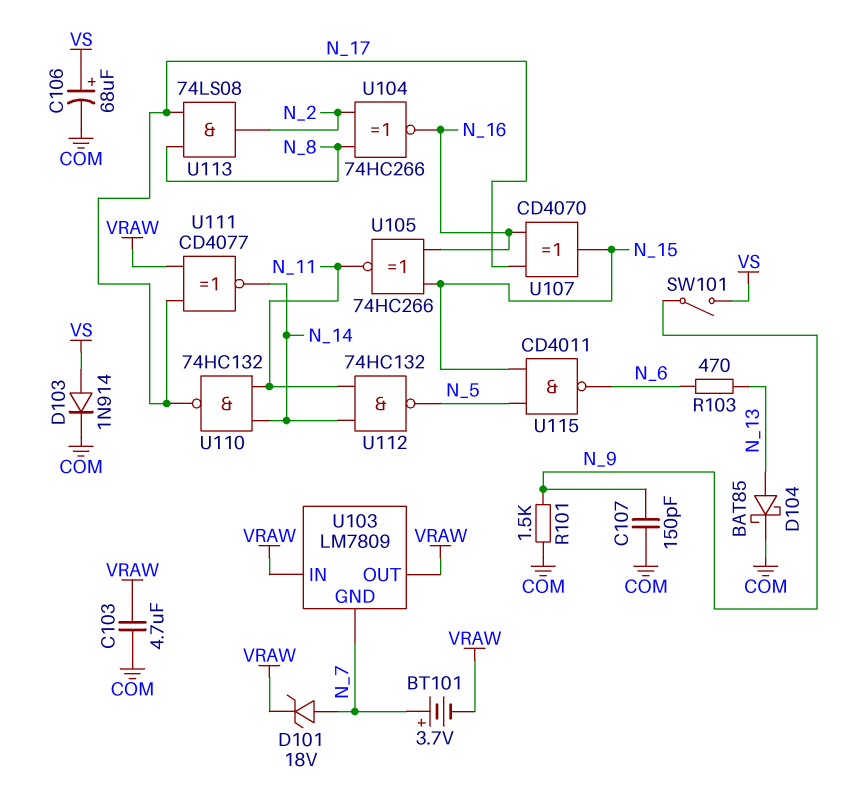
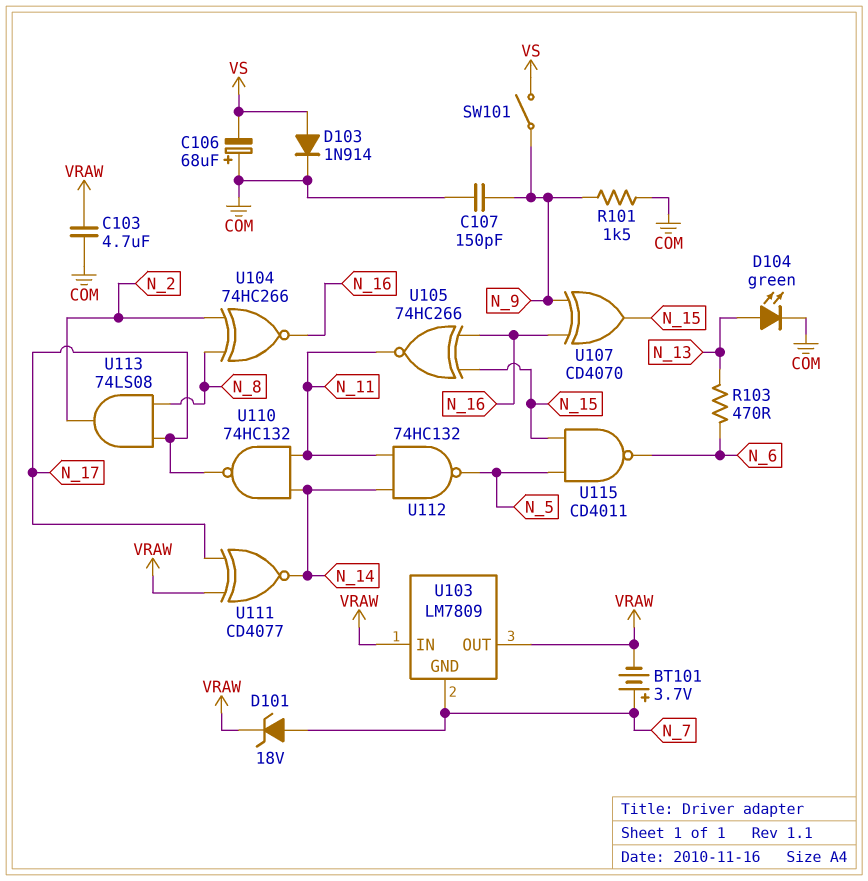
C106: 68uF (plus VS, minus COM) -> 68uF (plus COM, minus VS)
D104: schottky BAT85 (A N_13, K COM) -> LED green (A N_13, K COM)
U107: XOR CD4070 (in N_16, in N_17, out N_15) -> XOR CD4070 (in N_9, in N_16, out N_15)

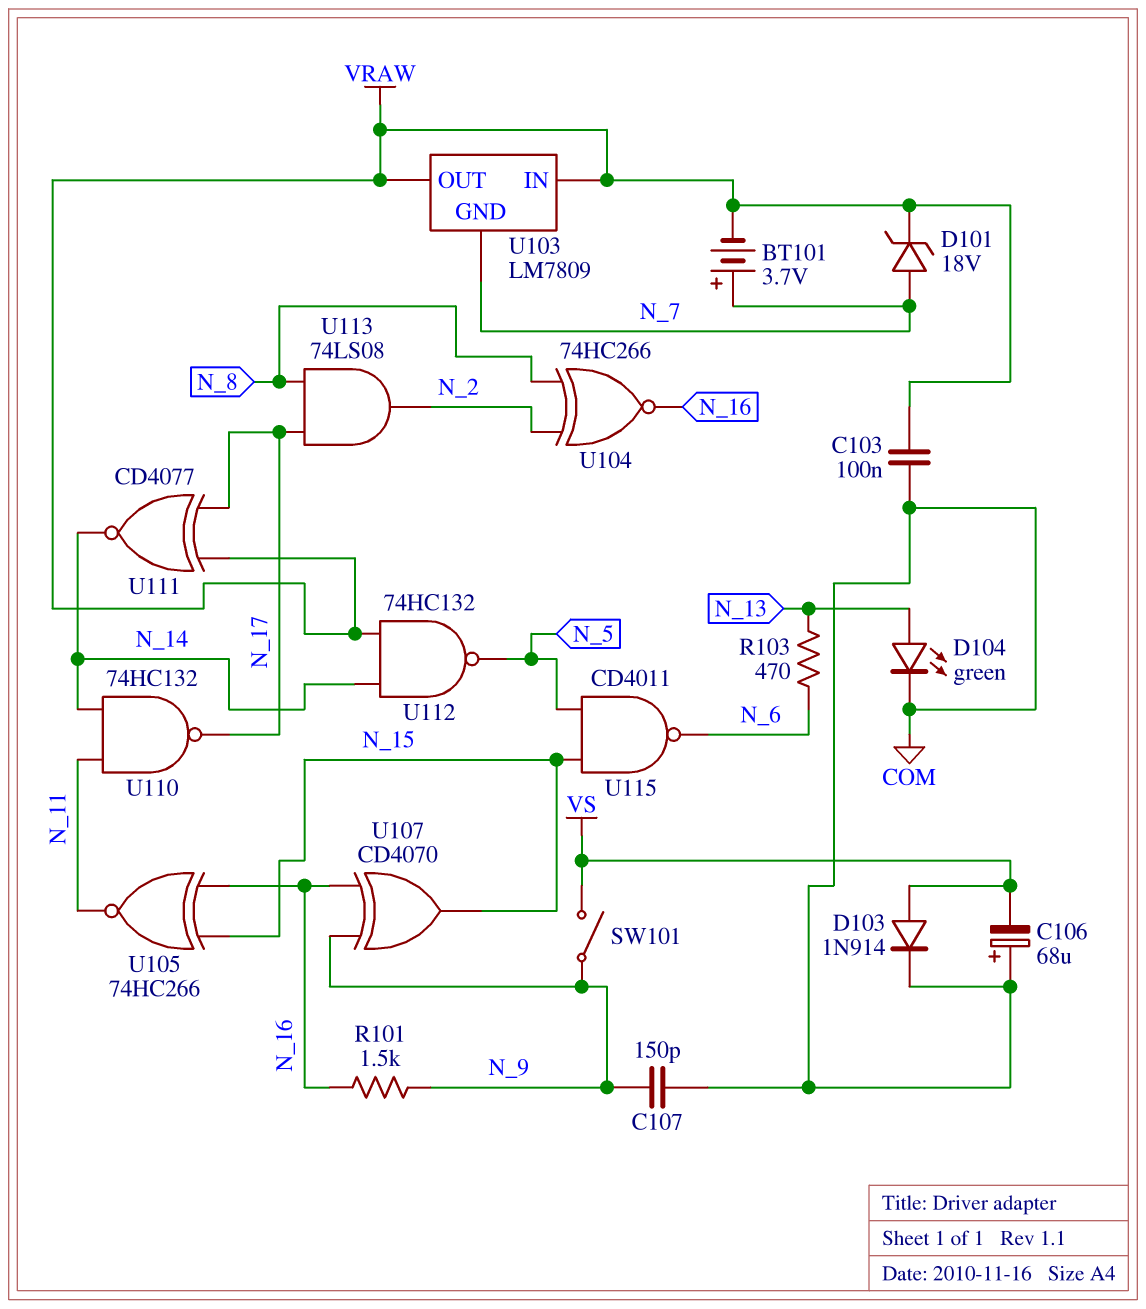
C103: 4.7uF (COM, VRAW) -> 100nF (COM, VRAW)
R101: 1.5k (COM, N_9) -> 1.5k (N_9, N_16)
U112: NAND 74HC132 (in N_11, in N_14, out N_5) -> NAND 74HC132 (in N_14, in VRAW, out N_5)

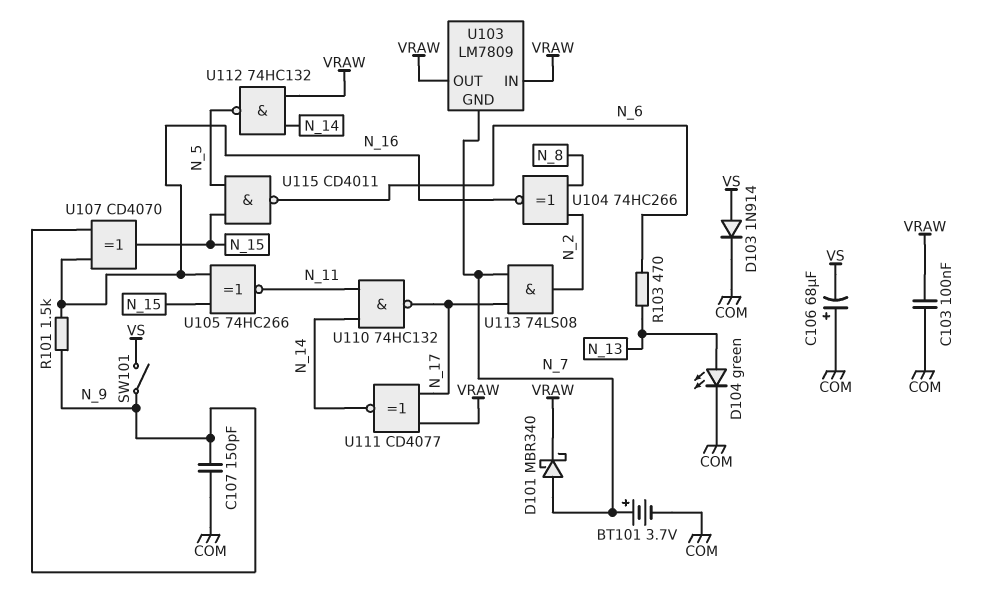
BT101: 3.7V (plus N_7, minus VRAW) -> 3.7V (plus N_7, minus COM)
D101: zener 18V (A N_7, K VRAW) -> schottky MBR340 (A N_7, K VRAW)
U113: AND 74LS08 (in N_8, in N_17, out N_2) -> AND 74LS08 (in N_7, in N_17, out N_2)

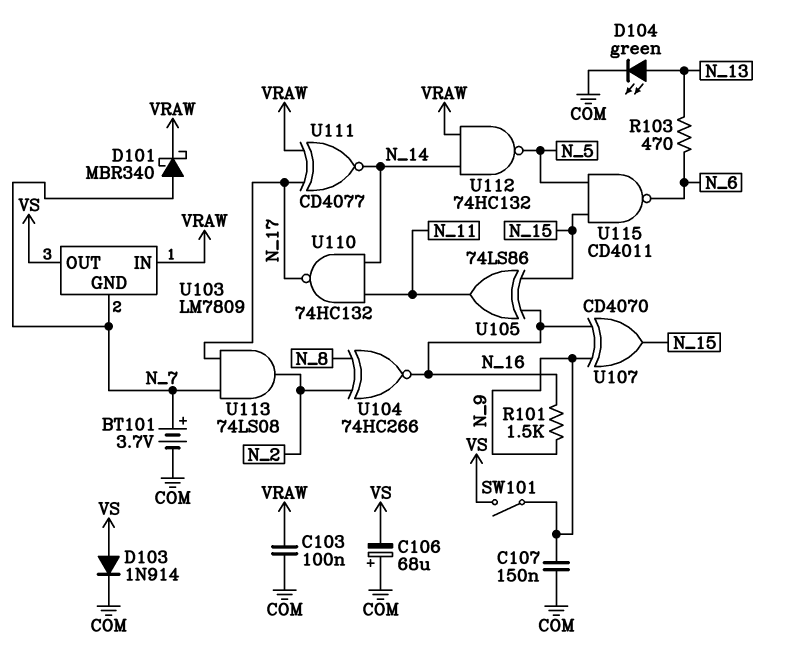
C107: 150pF (COM, N_9) -> 150nF (COM, N_9)
U103 pin OUT: VRAW -> VS
U105: XNOR 74HC266 (in N_15, in N_16, out N_11) -> XOR 74LS86 (in N_15, in N_16, out N_11)

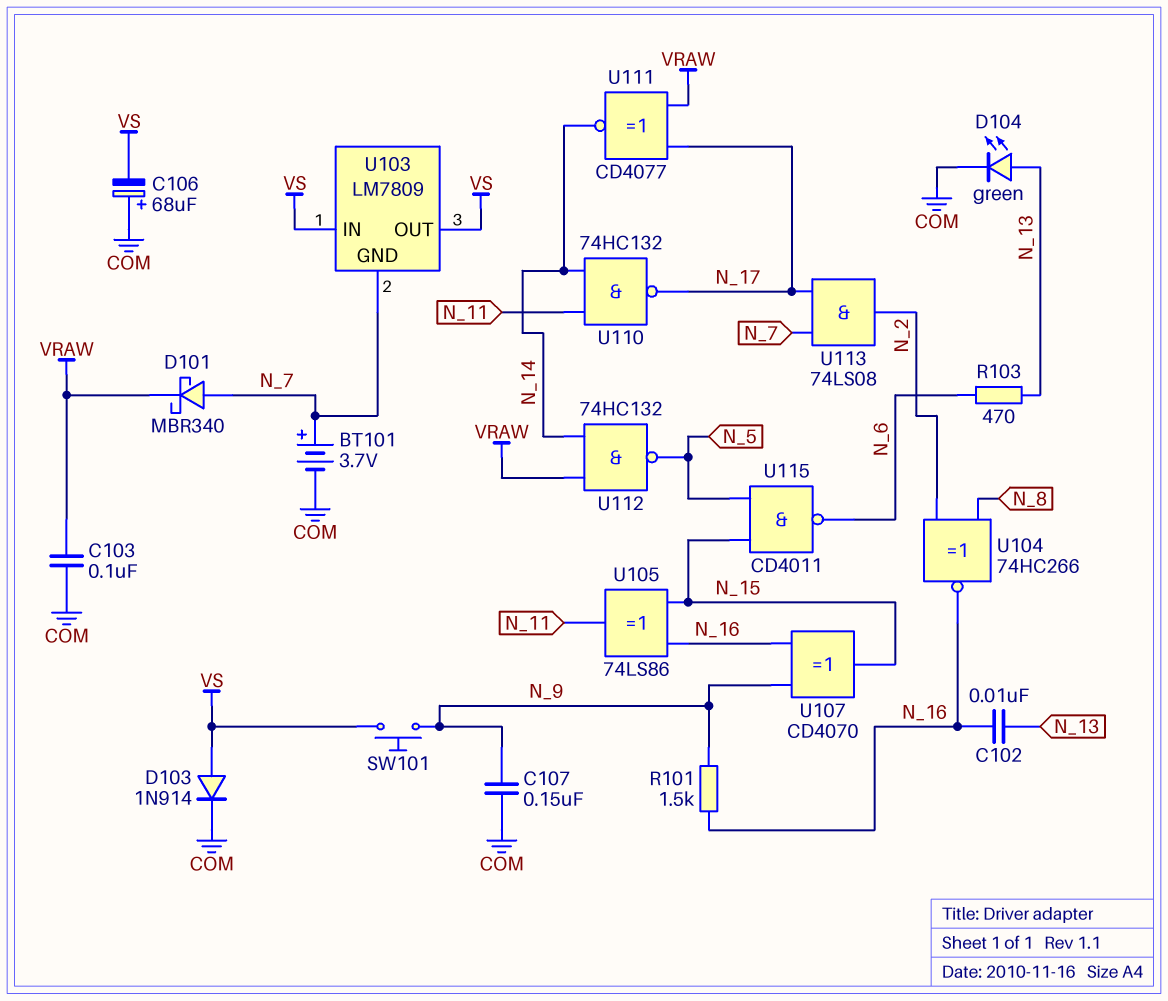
C102: none -> 10nF (N_13, N_16)
SW101: switch (N_9, VS) -> button (N_9, VS)
U103 pin IN: VRAW -> VS

